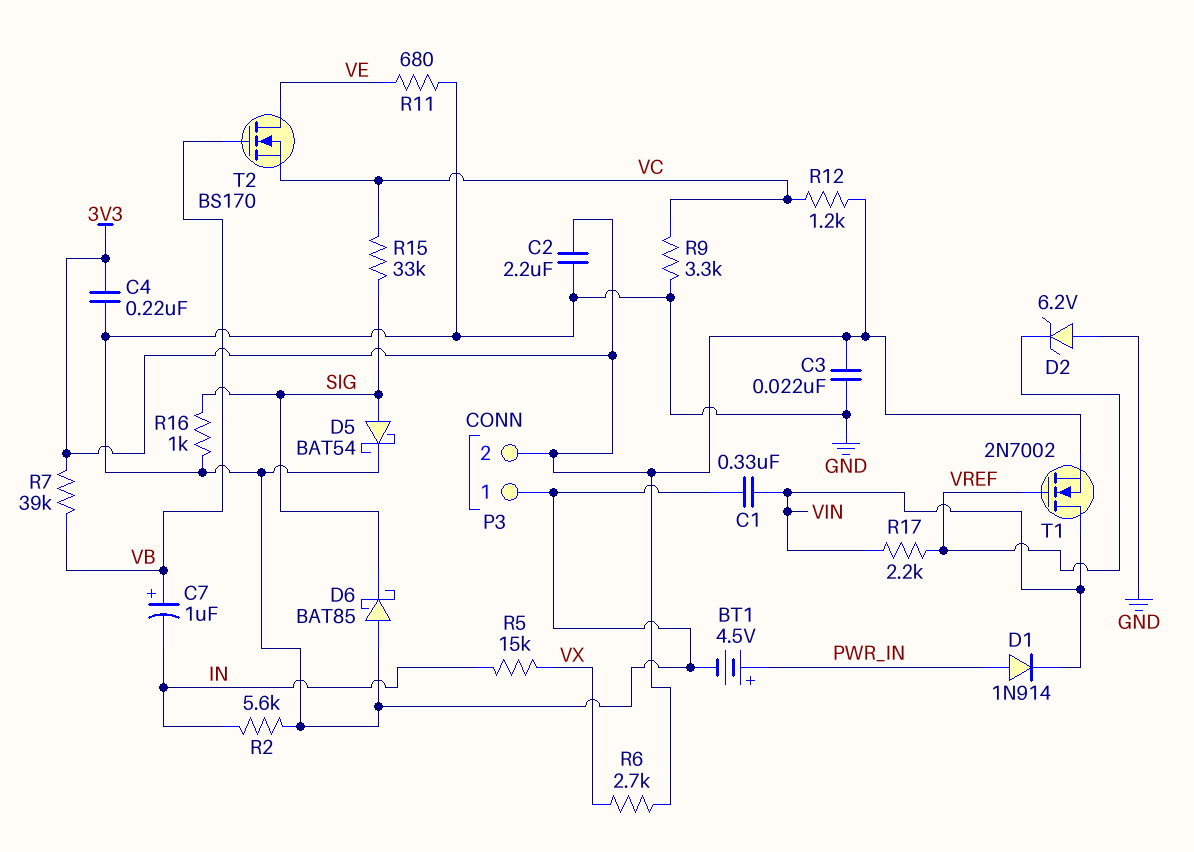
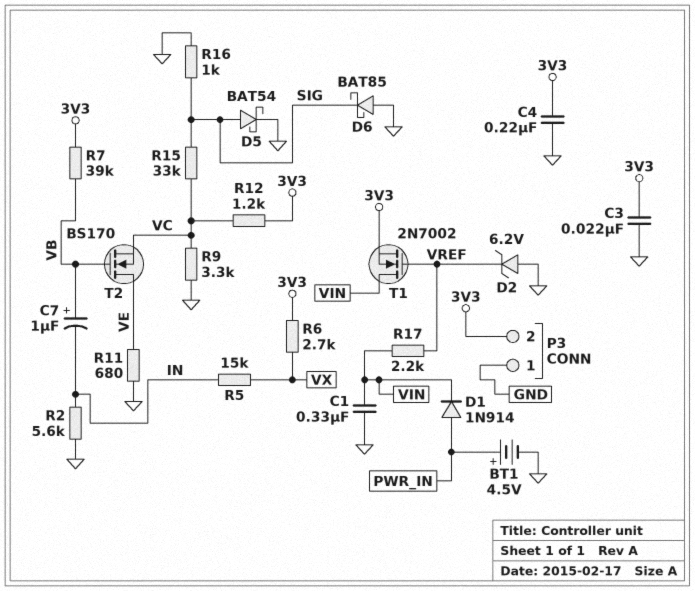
C2: 2.2uF (3V3, GND) -> none

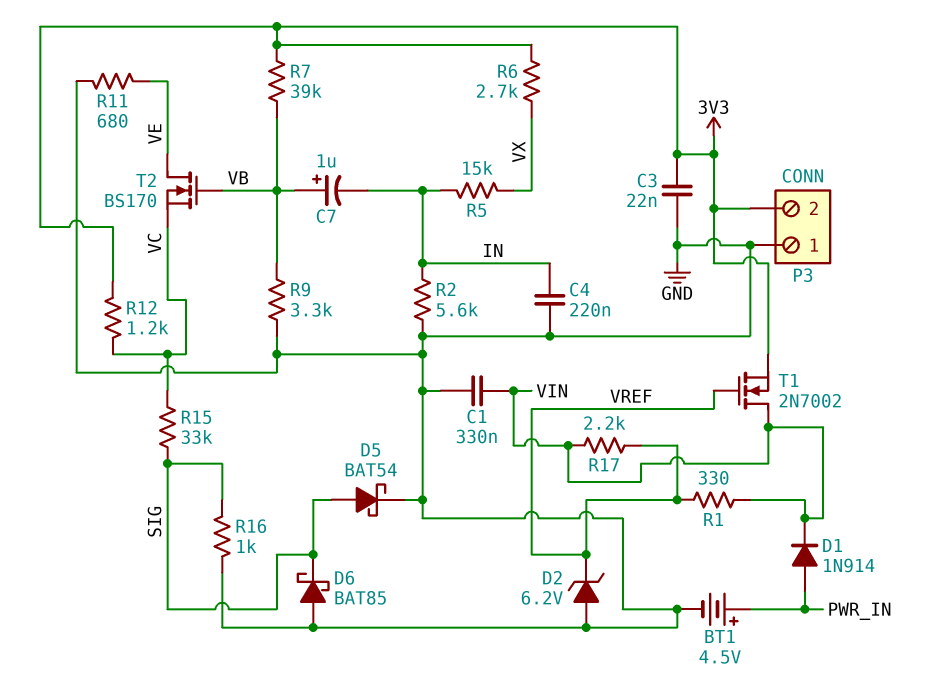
C4: 220nF (3V3, GND) -> 220nF (GND, IN)
R1: none -> 330 (VIN, VREF)
R9: 3.3k (GND, VC) -> 3.3k (GND, VB)

